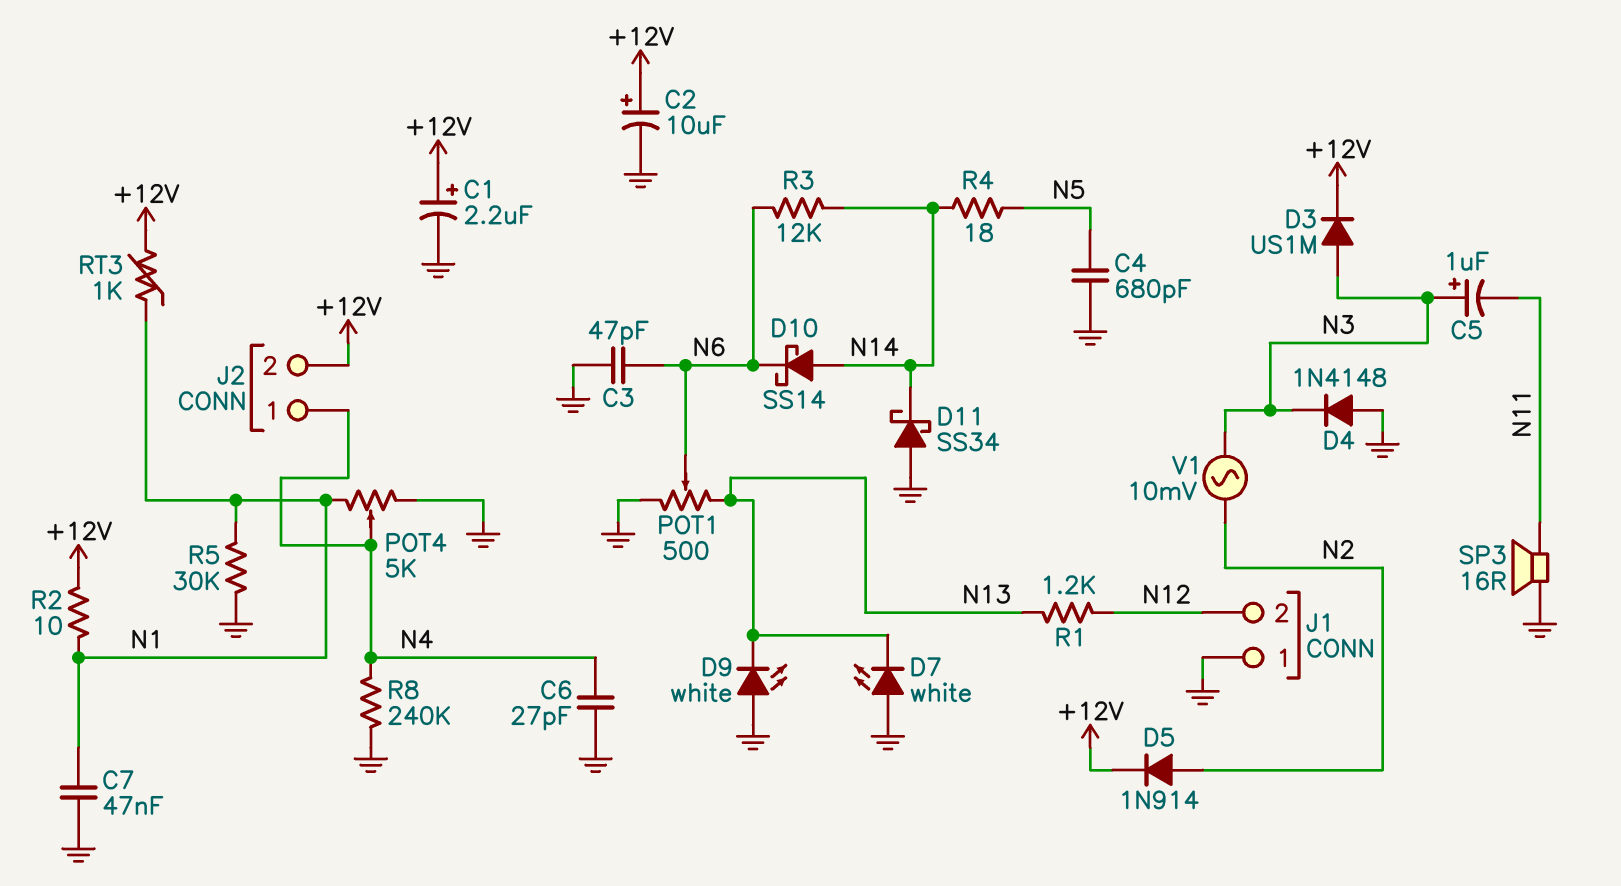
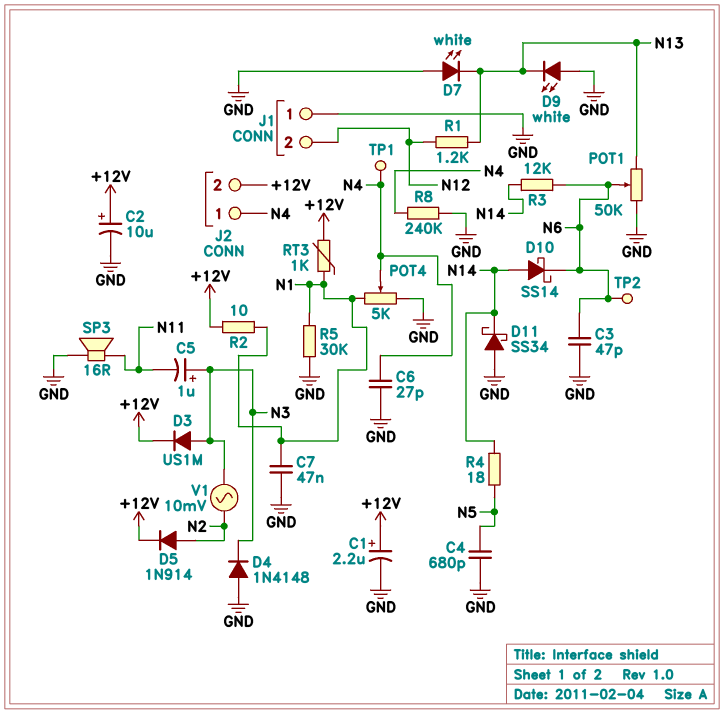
POT1: 500 (GND, N13, wiper N6) -> 50k (GND, N13, wiper N6)
TP1: none -> test point (N4)
TP2: none -> test point (N6)

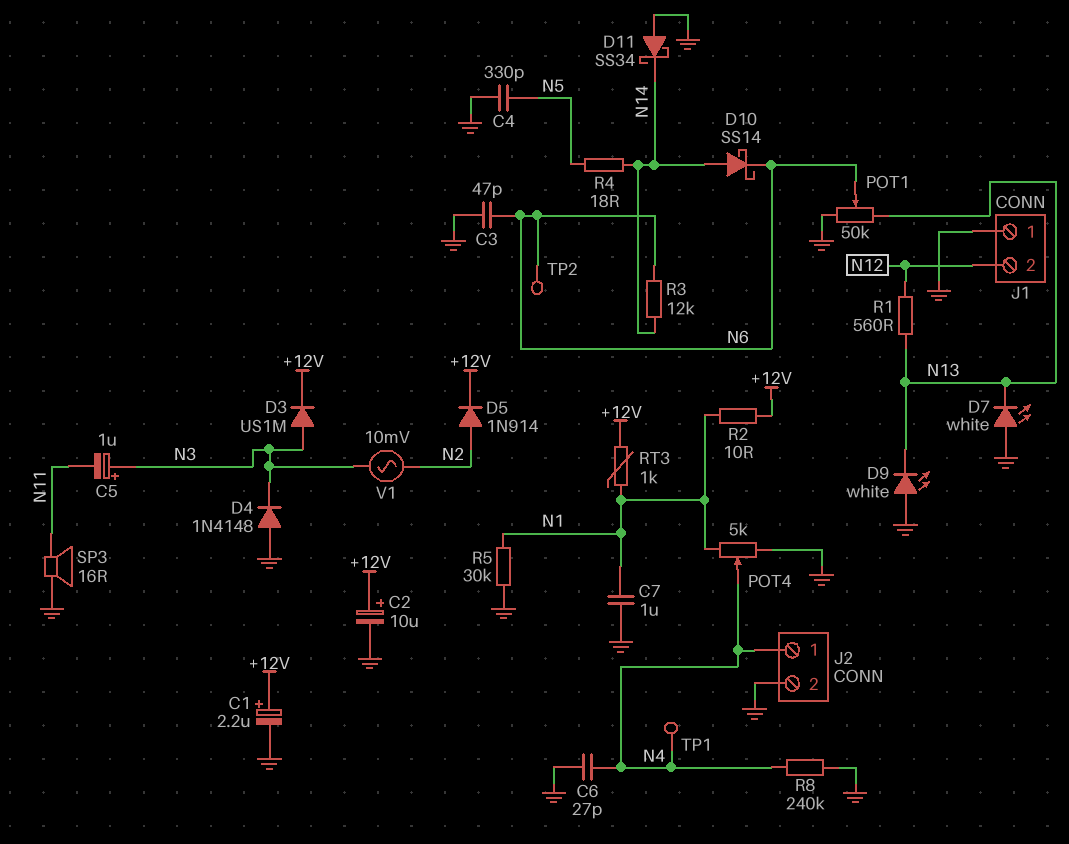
C4: 680pF (GND, N5) -> 330pF (GND, N5)
C7: 47nF (GND, N1) -> 1uF (GND, N1)
J2 pin 2: +12V -> GND
R1: 1.2k (N12, N13) -> 560 (N12, N13)

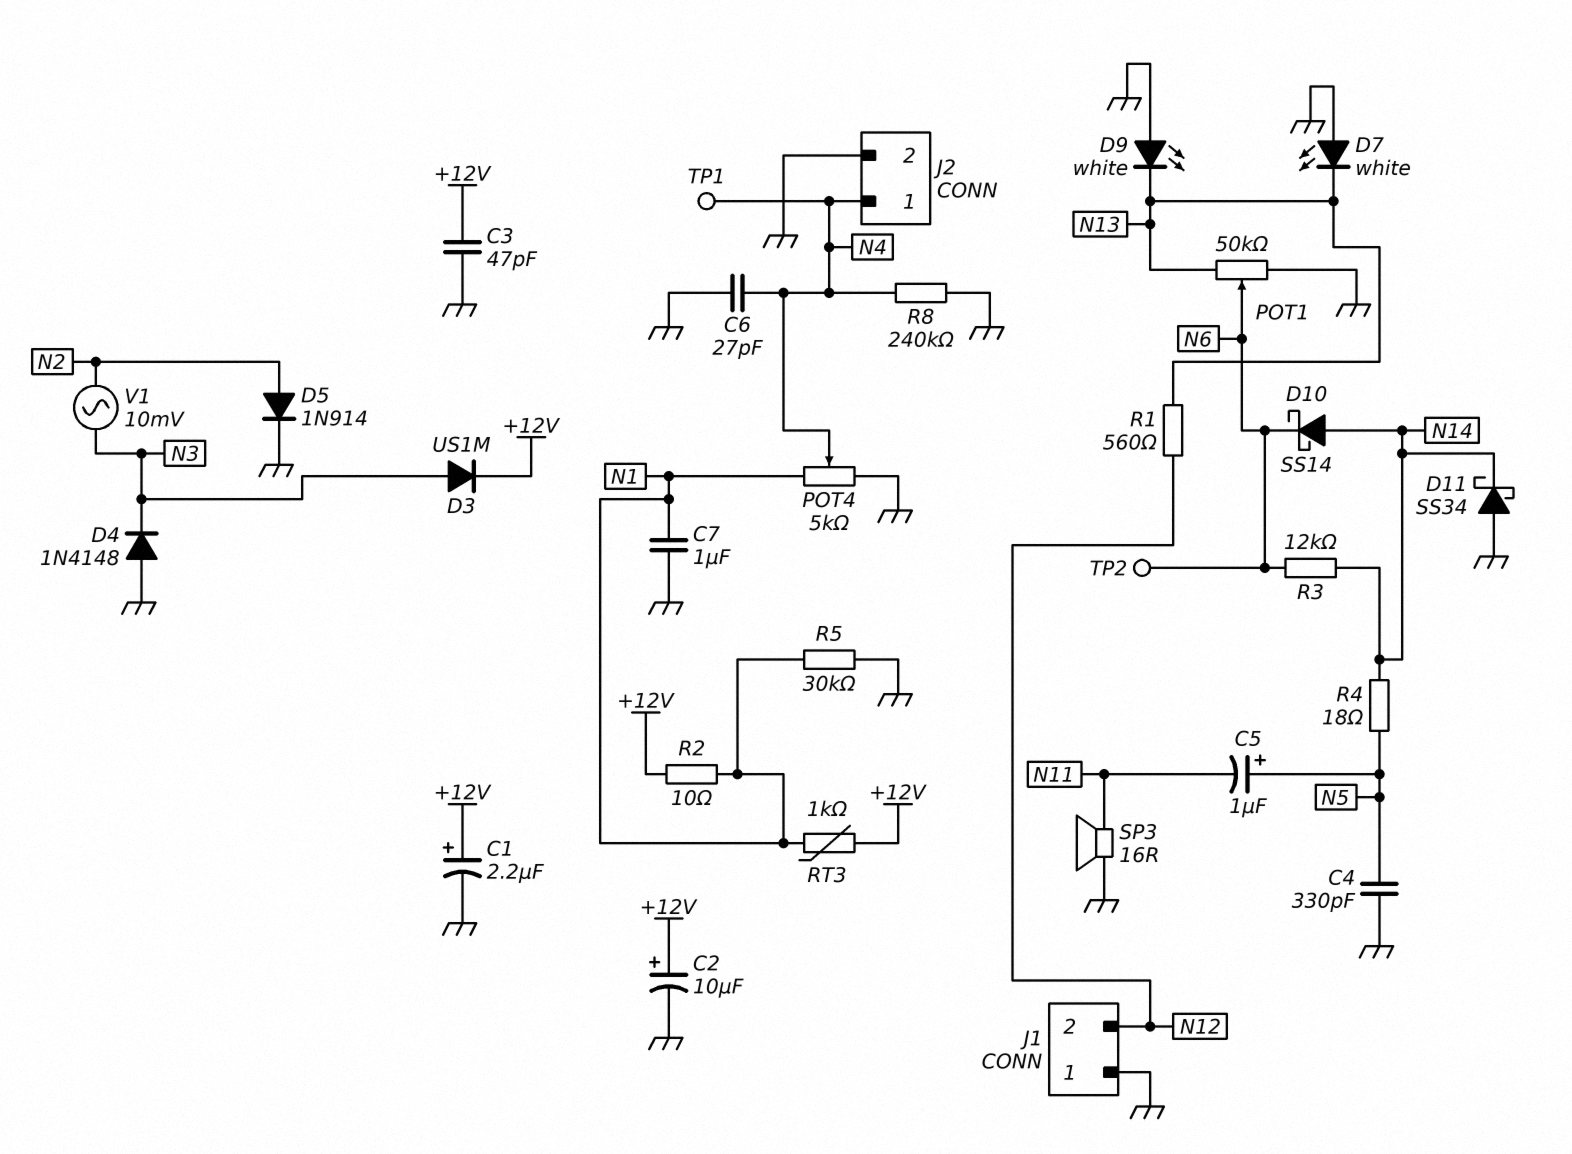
C3: 47pF (GND, N6) -> 47pF (+12V, GND)
C5: 1uF (plus N3, minus N11) -> 1uF (plus N5, minus N11)
D5: diode 1N914 (A N2, K +12V) -> diode 1N914 (A N2, K GND)

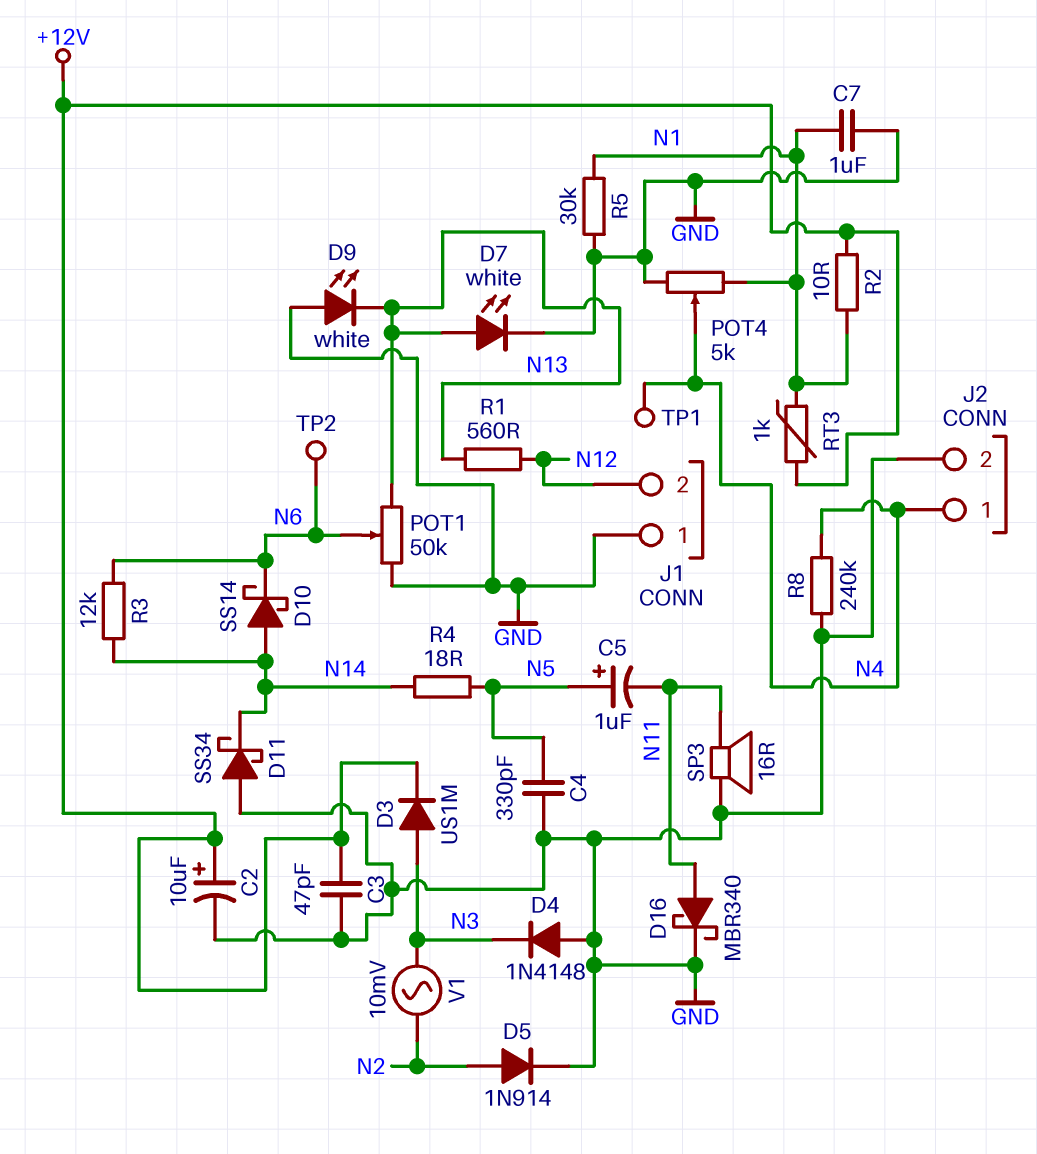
C1: 2.2uF (plus +12V, minus GND) -> none
C6: 27pF (GND, N4) -> none
D7: LED white (A GND, K N13) -> LED white (A N13, K GND)
D16: none -> schottky MBR340 (A N11, K GND)

